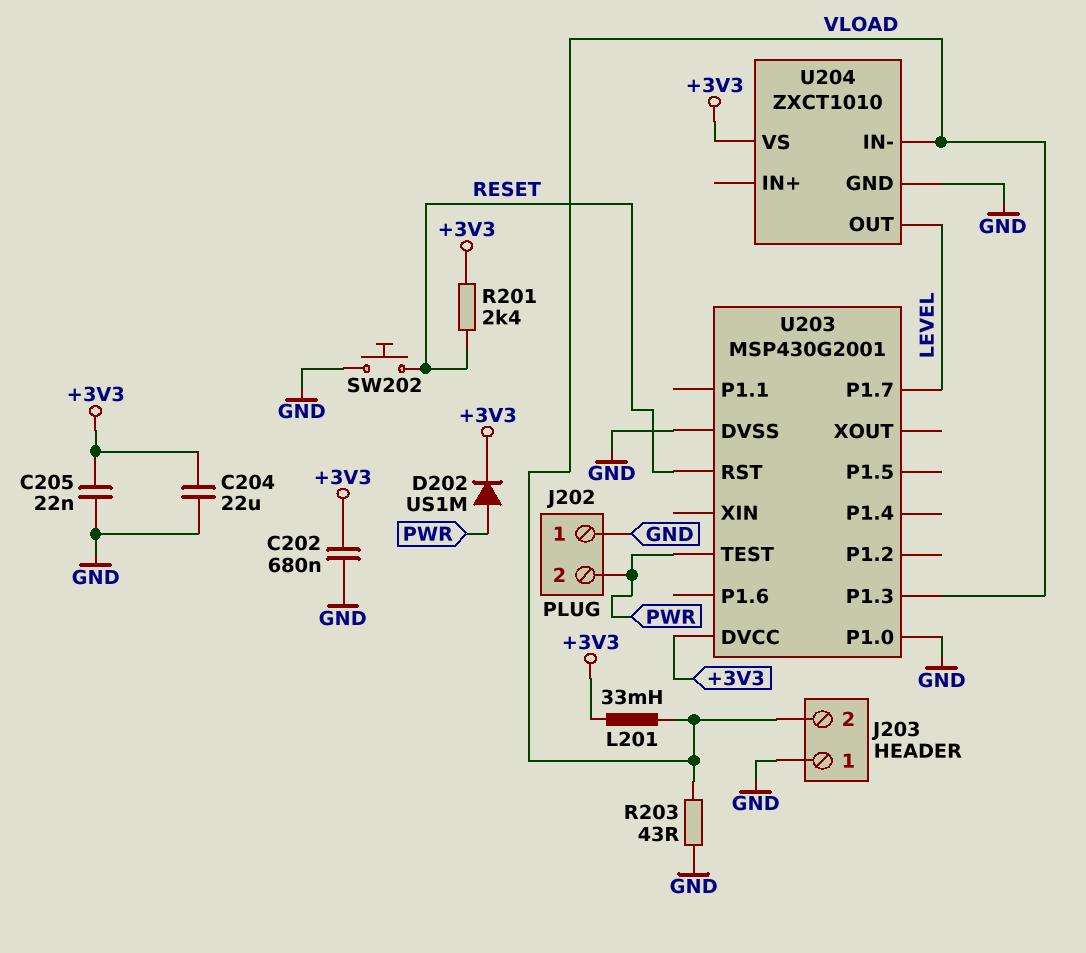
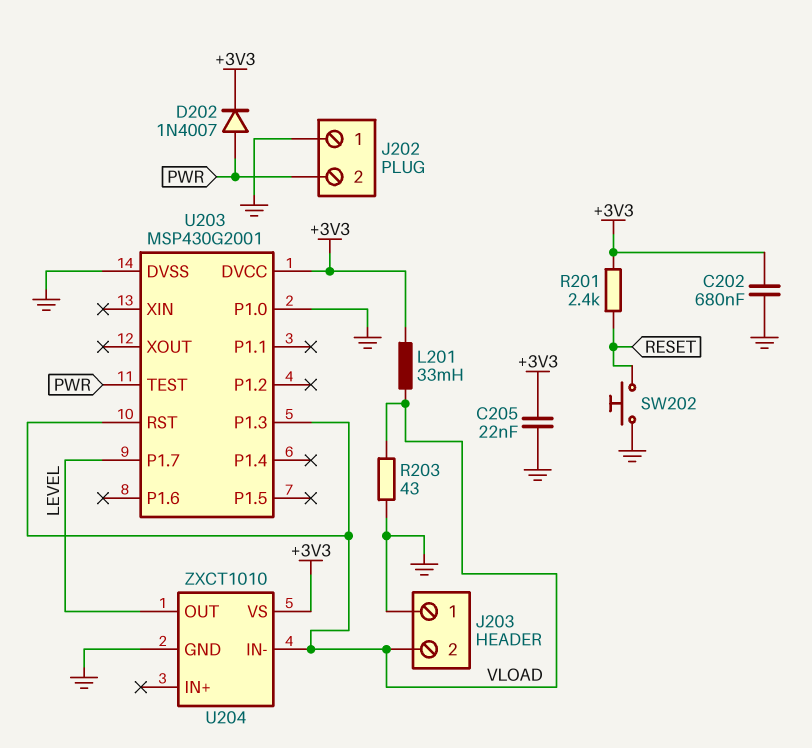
C204: 22uF (+3V3, GND) -> none
D202: diode US1M (A PWR, K +3V3) -> diode 1N4007 (A PWR, K +3V3)
U203 pin RST: RESET -> VLOAD

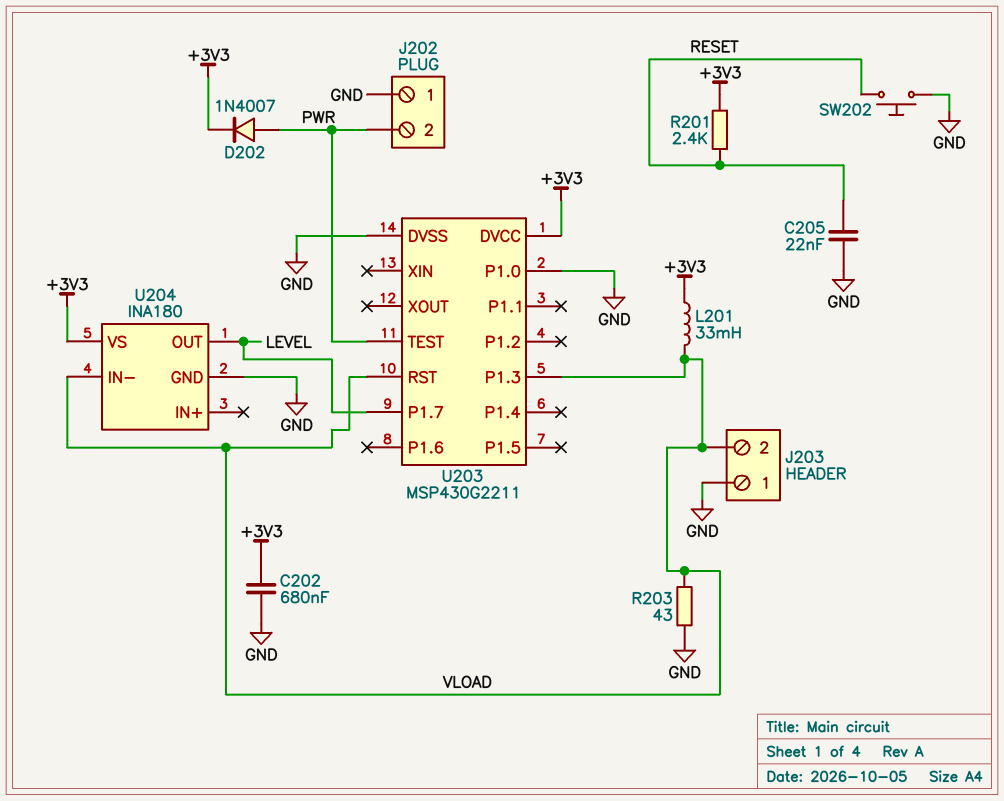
C205: 22nF (+3V3, GND) -> 22nF (GND, RESET)
U203: MSP430G2001 -> MSP430G2211
U204: ZXCT1010 -> INA180

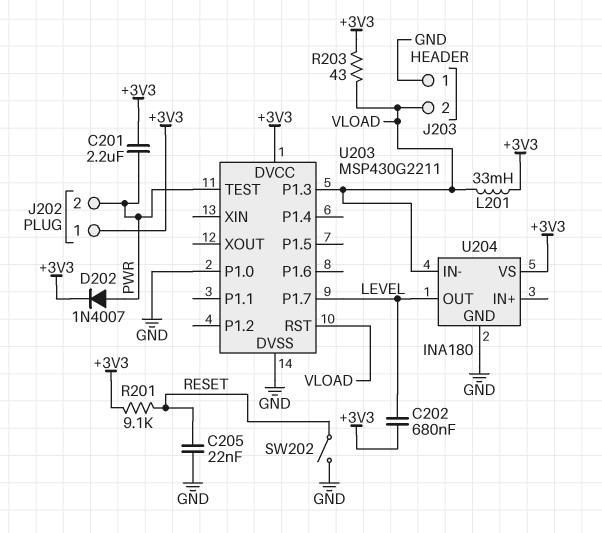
C201: none -> 2.2uF (+3V3, PWR)
C202: 680nF (+3V3, GND) -> 680nF (+3V3, LEVEL)
J202 pin 1: GND -> +3V3
R201: 2.4k (+3V3, RESET) -> 9.1k (+3V3, RESET)
R203: 43 (GND, VLOAD) -> 43 (+3V3, VLOAD)
SW202: button (GND, RESET) -> switch (GND, RESET)

